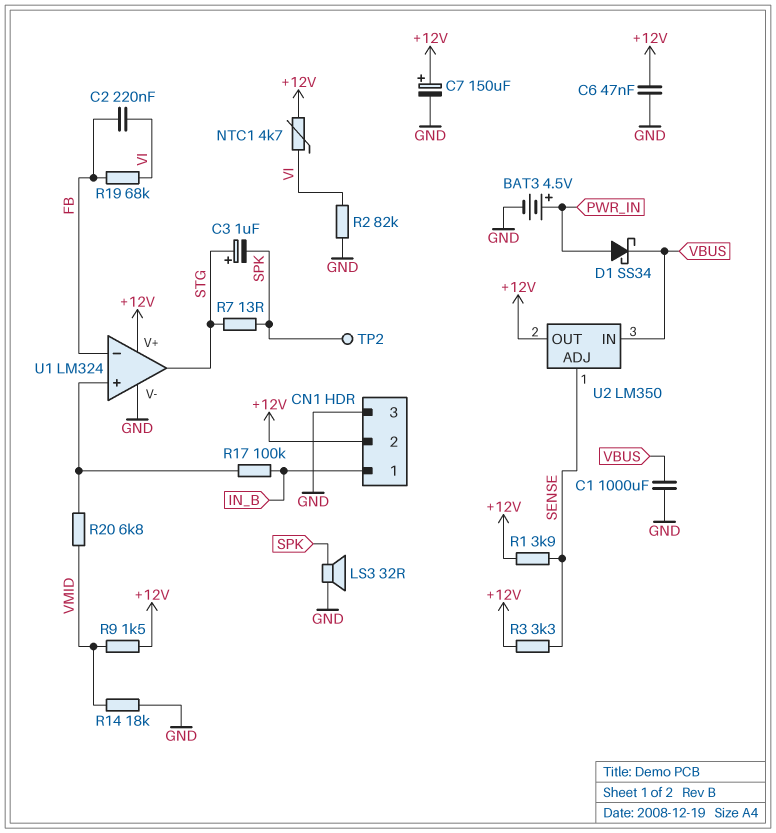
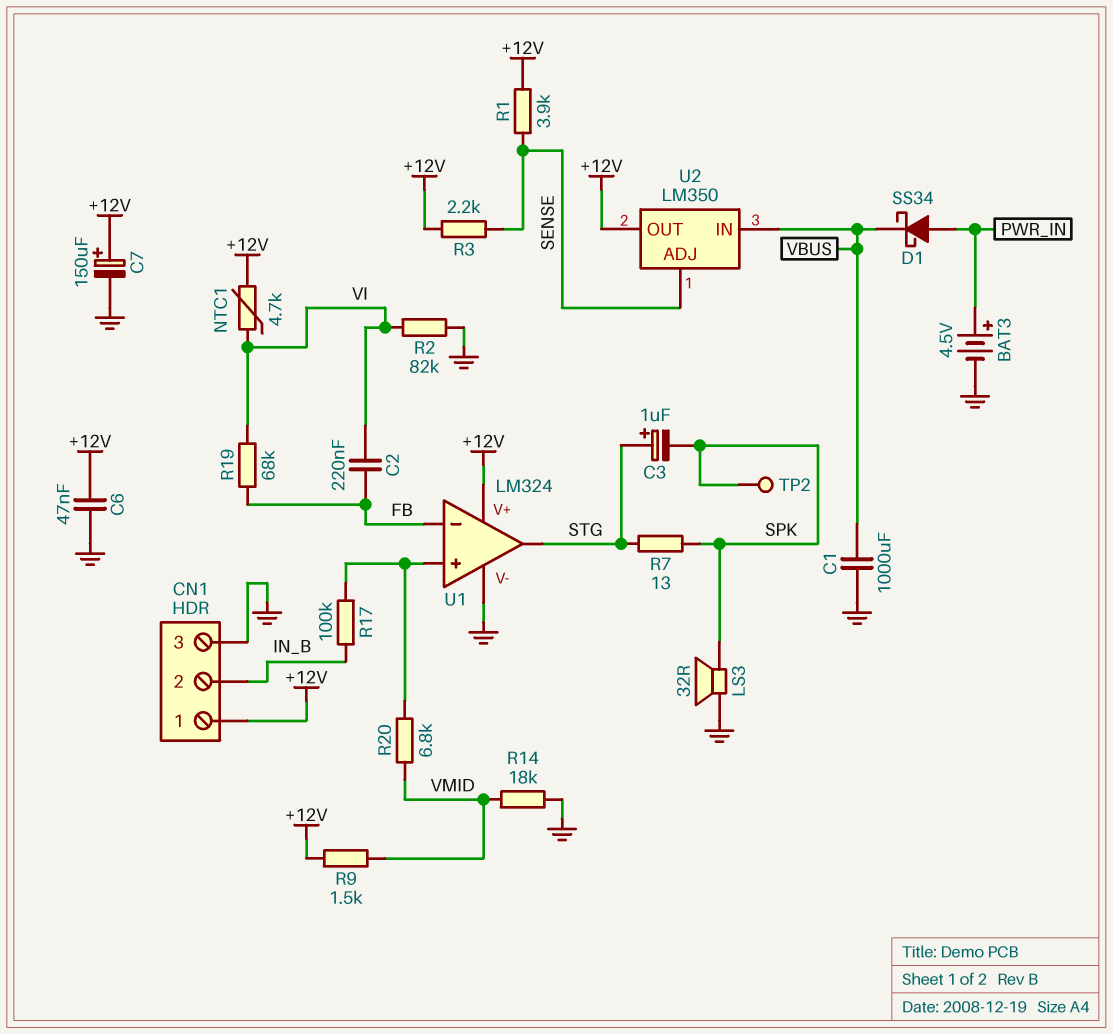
CN1 pin 1: IN_B -> +12V
CN1 pin 2: +12V -> IN_B
R3: 3.3k (+12V, SENSE) -> 2.2k (+12V, SENSE)

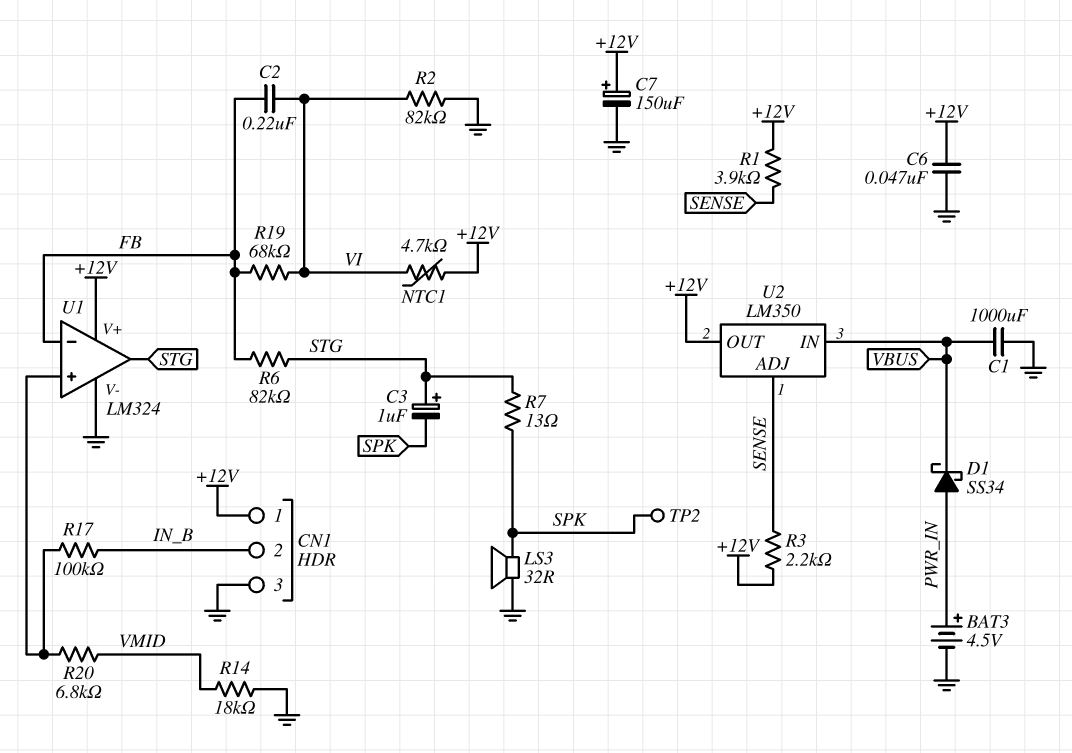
R6: none -> 82k (FB, STG)
R9: 1.5k (+12V, VMID) -> none

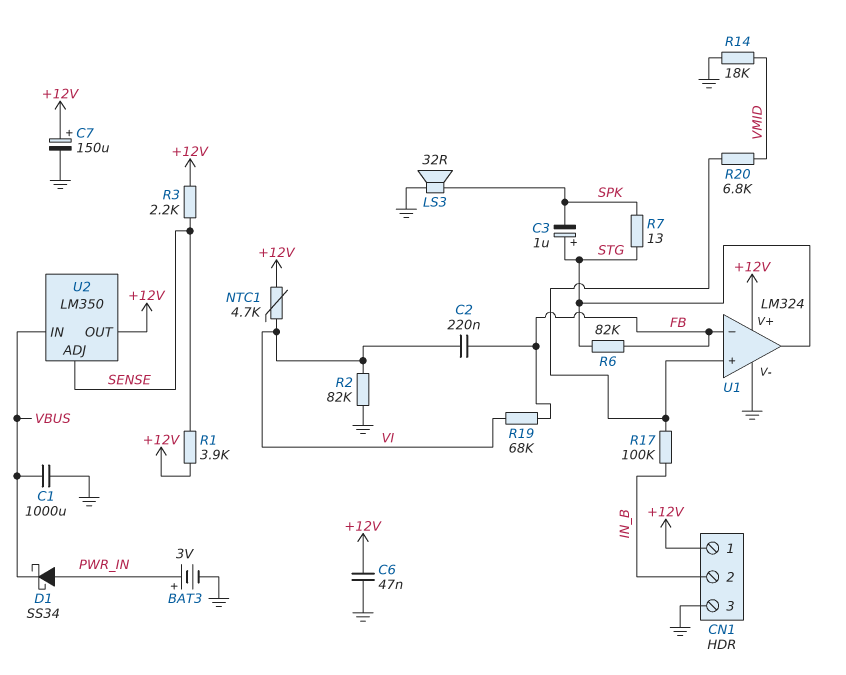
BAT3: 4.5V (plus PWR_IN, minus GND) -> 3V (plus PWR_IN, minus GND)
TP2: test point (SPK) -> none

